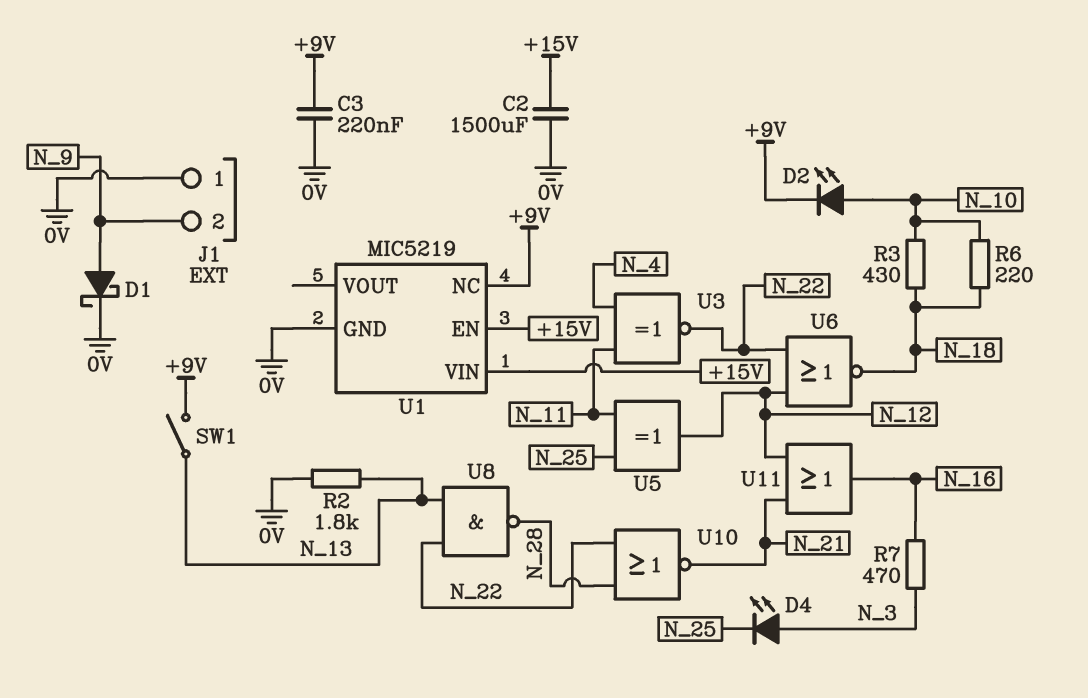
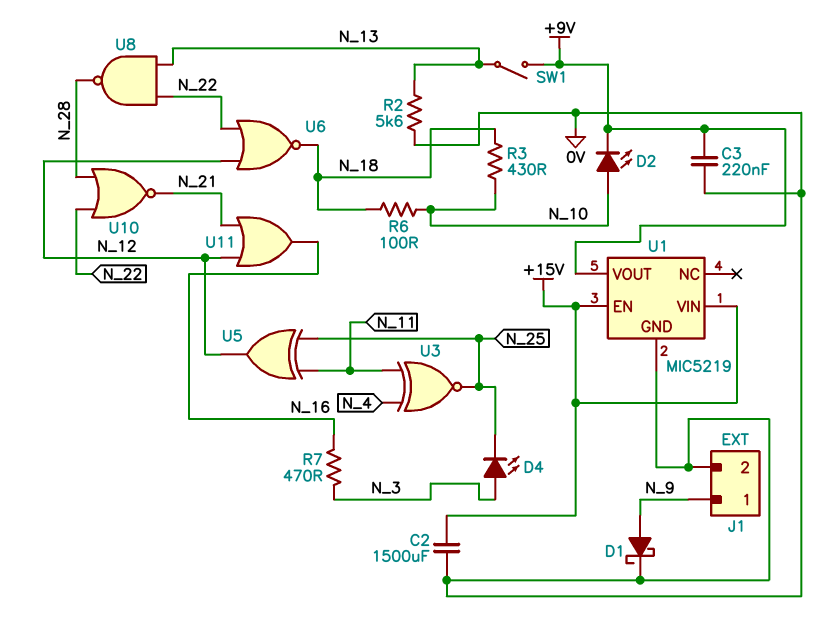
J1 pin 1: 0V -> N_9
J1 pin 2: N_9 -> 0V
R2: 1.8k (0V, N_13) -> 5.6k (0V, N_13)
R6: 220 (N_10, N_18) -> 100 (N_10, N_18)
U1 pin NC: +9V -> none
U1 pin VOUT: none -> +9V
U3: XNOR (in N_4, in N_11, out N_22) -> XNOR (in N_4, in N_11, out N_25)

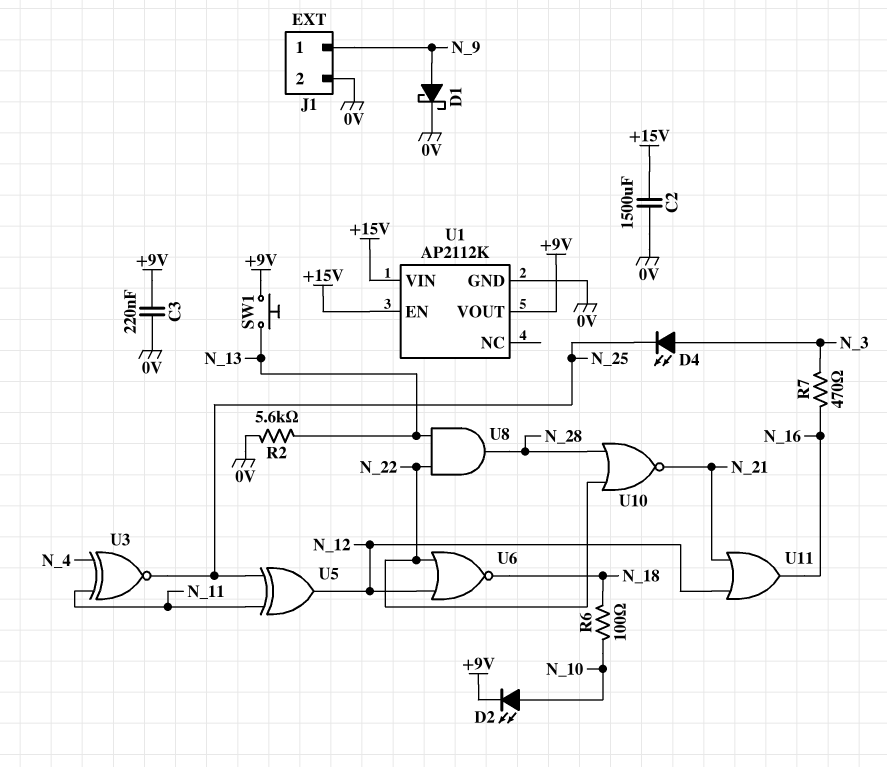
R3: 430 (N_10, N_18) -> none
SW1: switch (+9V, N_13) -> button (+9V, N_13)
U1: MIC5219 -> AP2112K
U8: NAND (in N_13, in N_22, out N_28) -> AND (in N_13, in N_22, out N_28)

